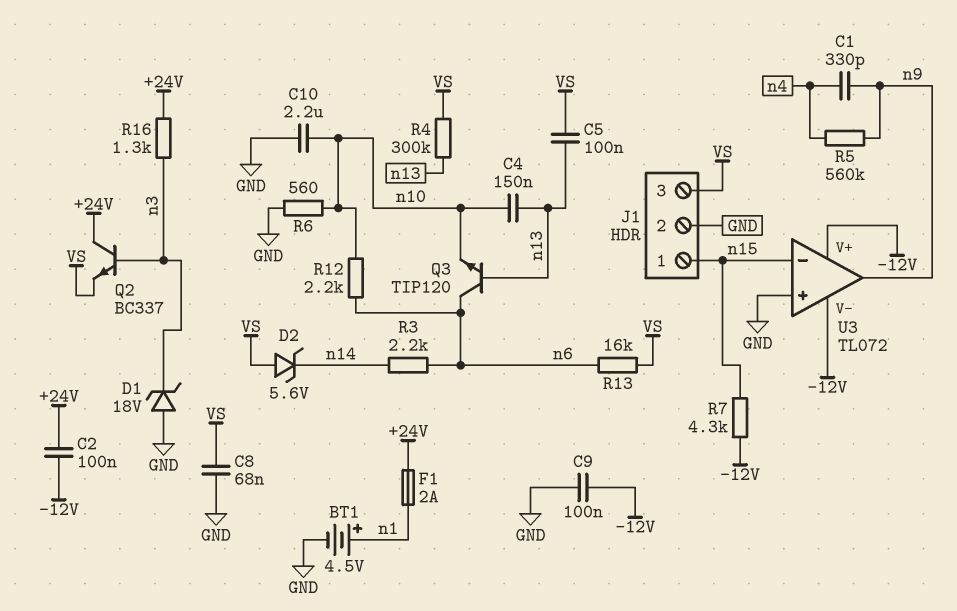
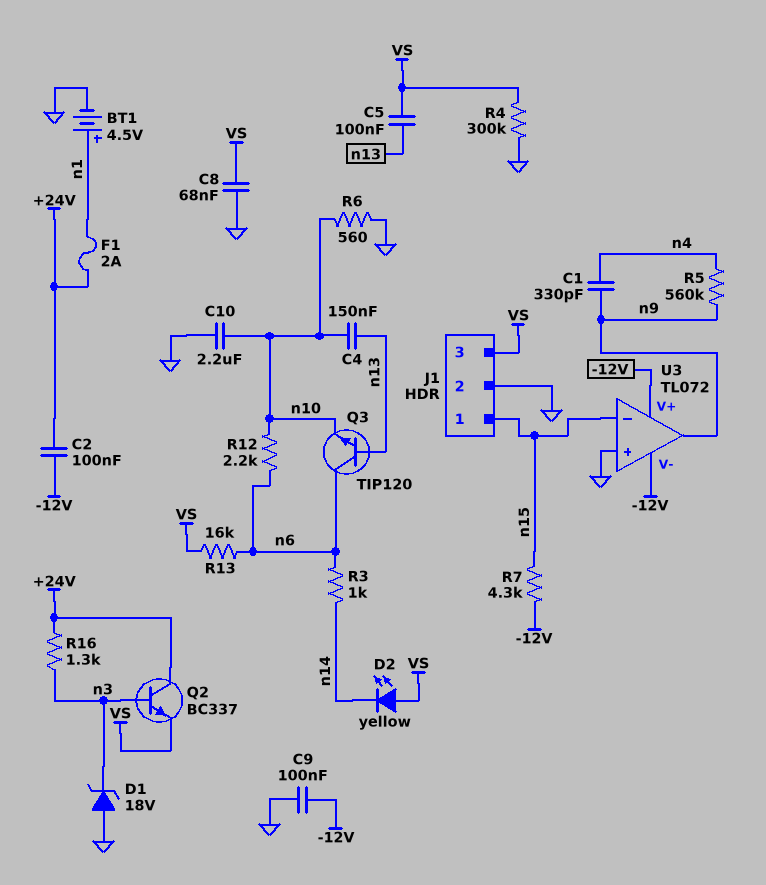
D2: zener 5.6V (A VS, K n14) -> LED yellow (A VS, K n14)
R3: 2.2k (n6, n14) -> 1k (n6, n14)
R4: 300k (VS, n13) -> 300k (GND, VS)

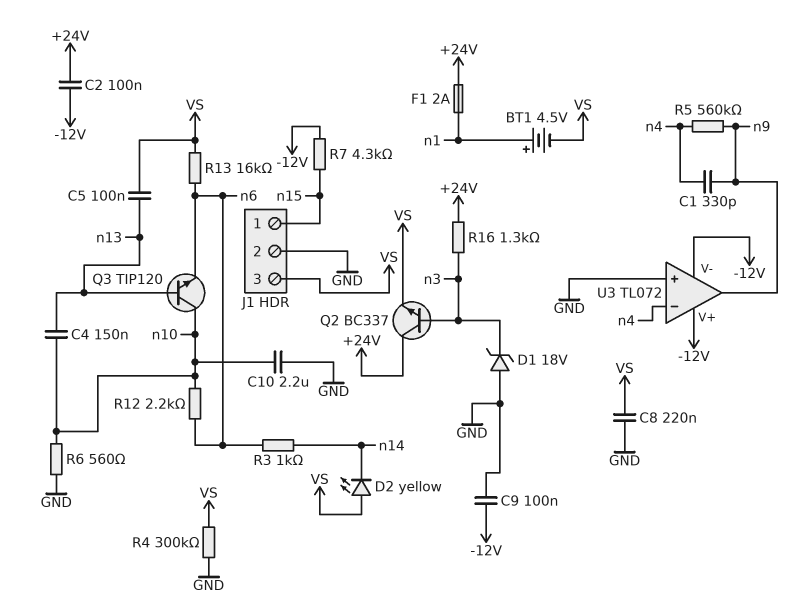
BT1: 4.5V (plus n1, minus GND) -> 4.5V (plus n1, minus VS)
C8: 68nF (GND, VS) -> 220nF (GND, VS)
Q3: NPN TIP120 (B n13, C n6, E n10) -> NPN TIP120 (B n13, C n10, E n6)
U3 pin in-: n15 -> n4

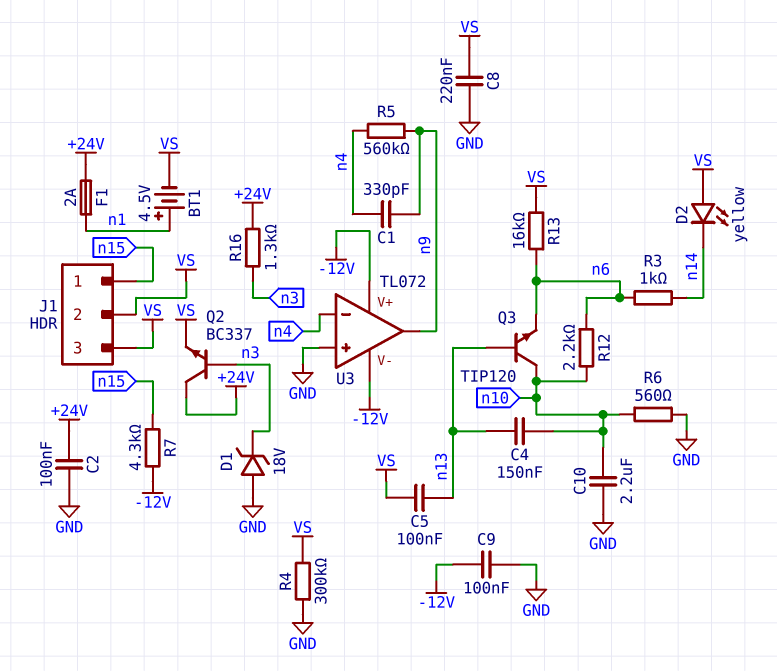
C2: 100nF (+24V, -12V) -> 100nF (+24V, GND)
J1 pin 2: GND -> VS

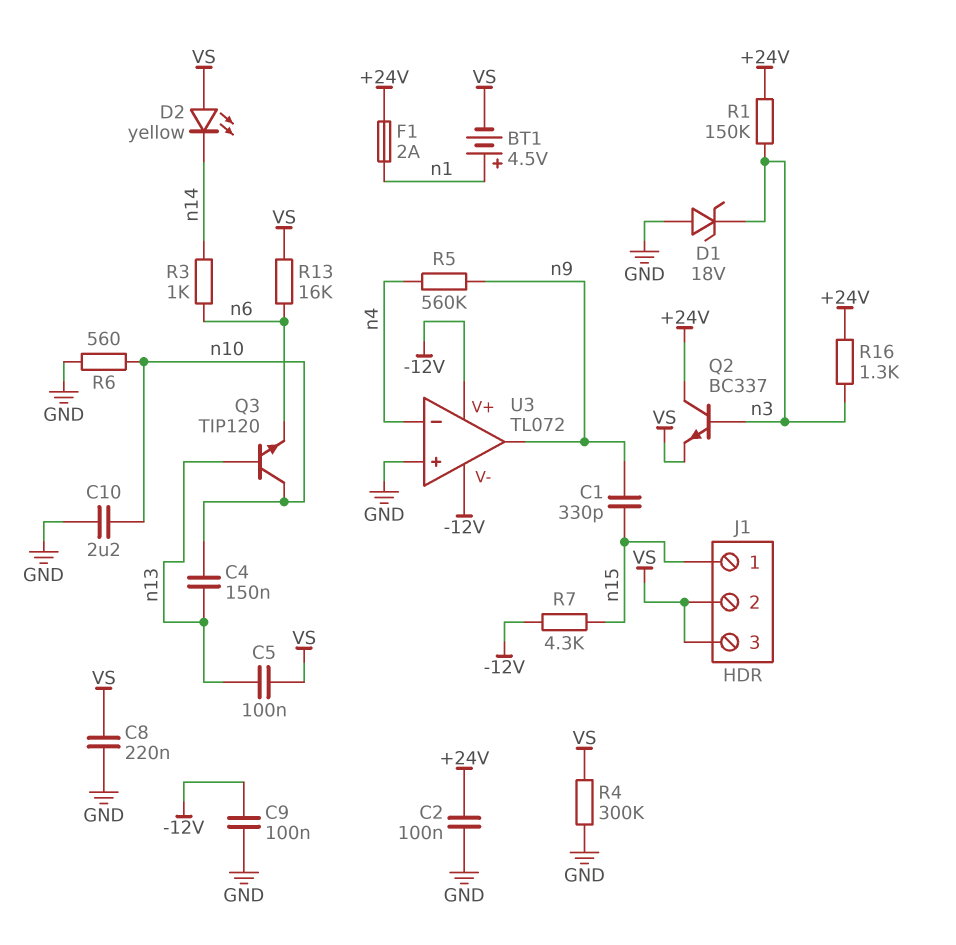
C1: 330pF (n4, n9) -> 330pF (n9, n15)
R1: none -> 150k (+24V, n3)
R12: 2.2k (n6, n10) -> none

